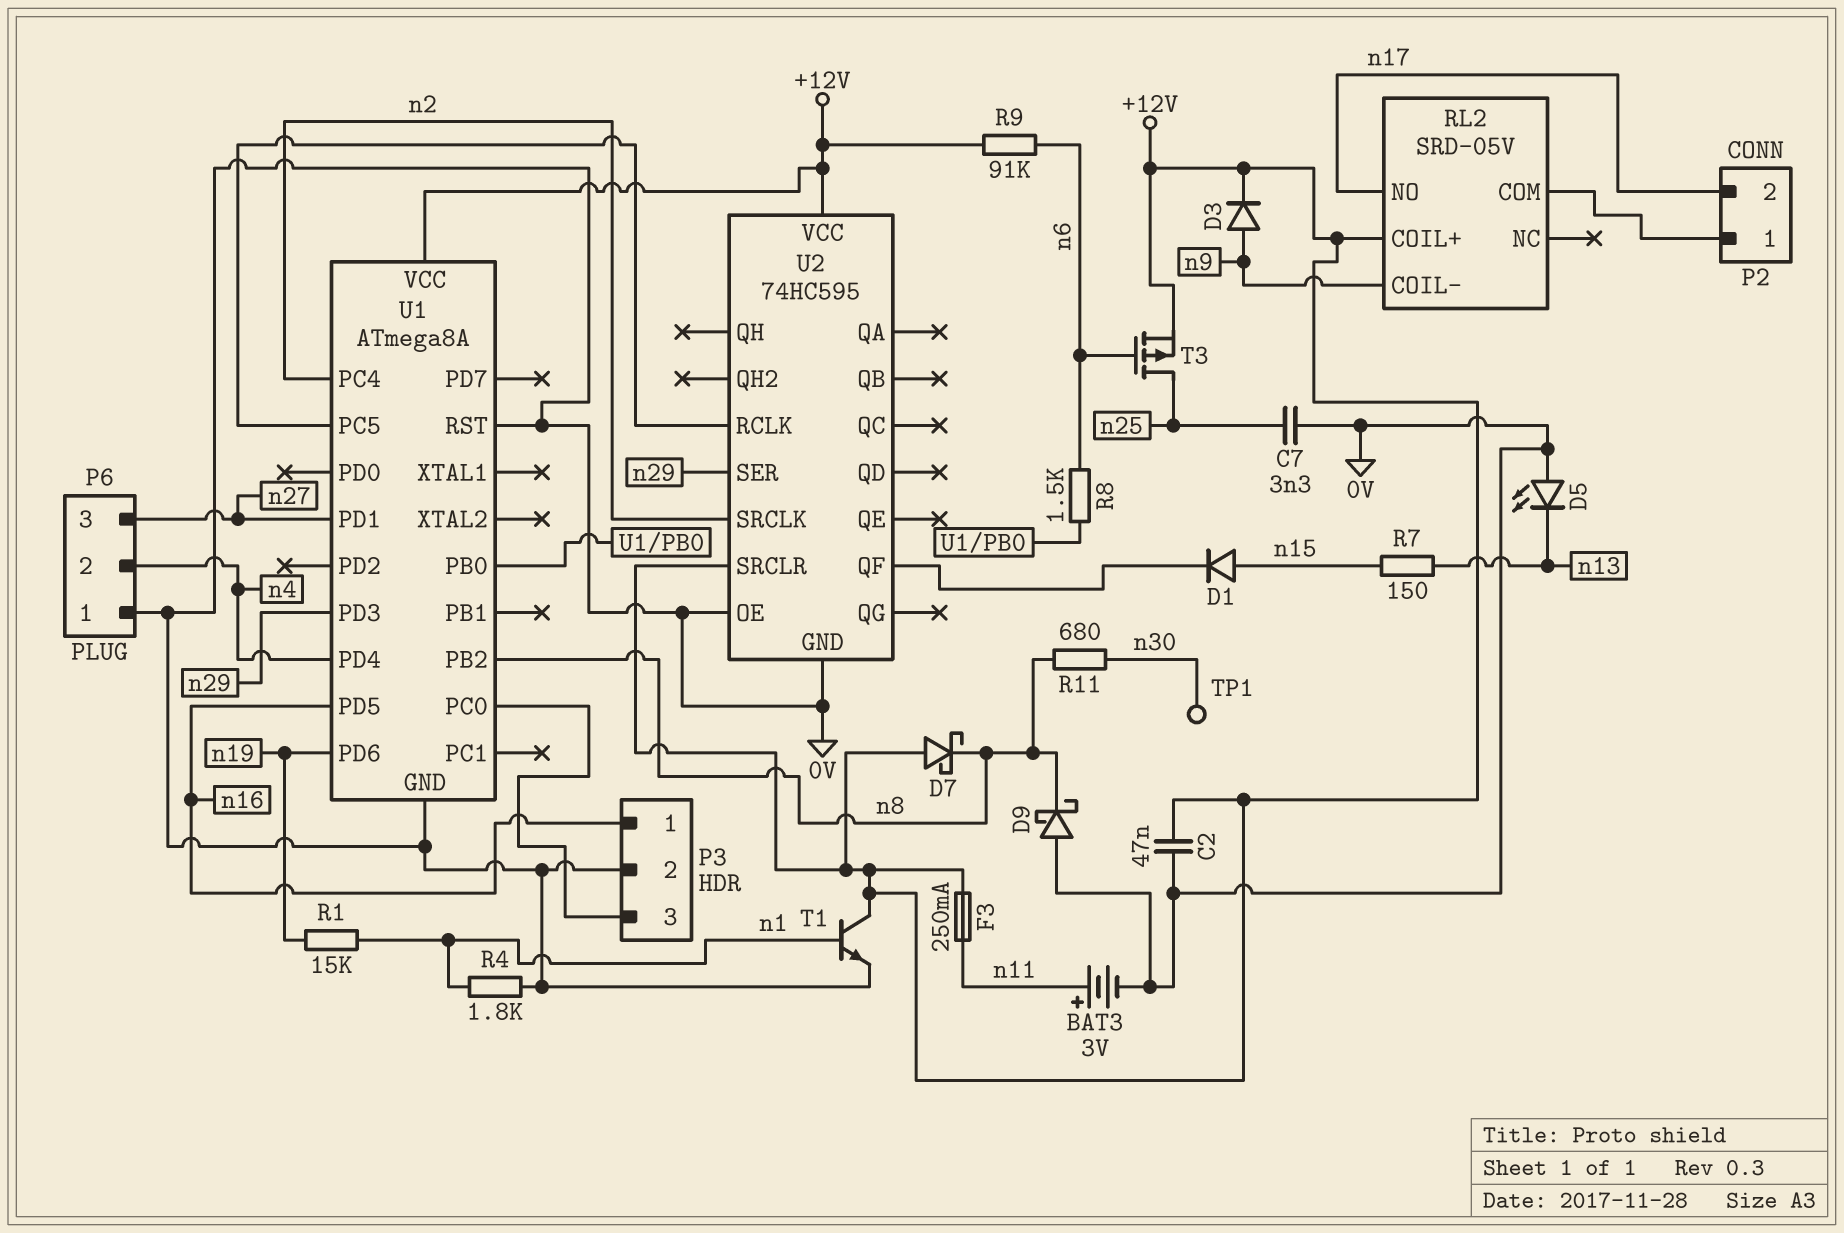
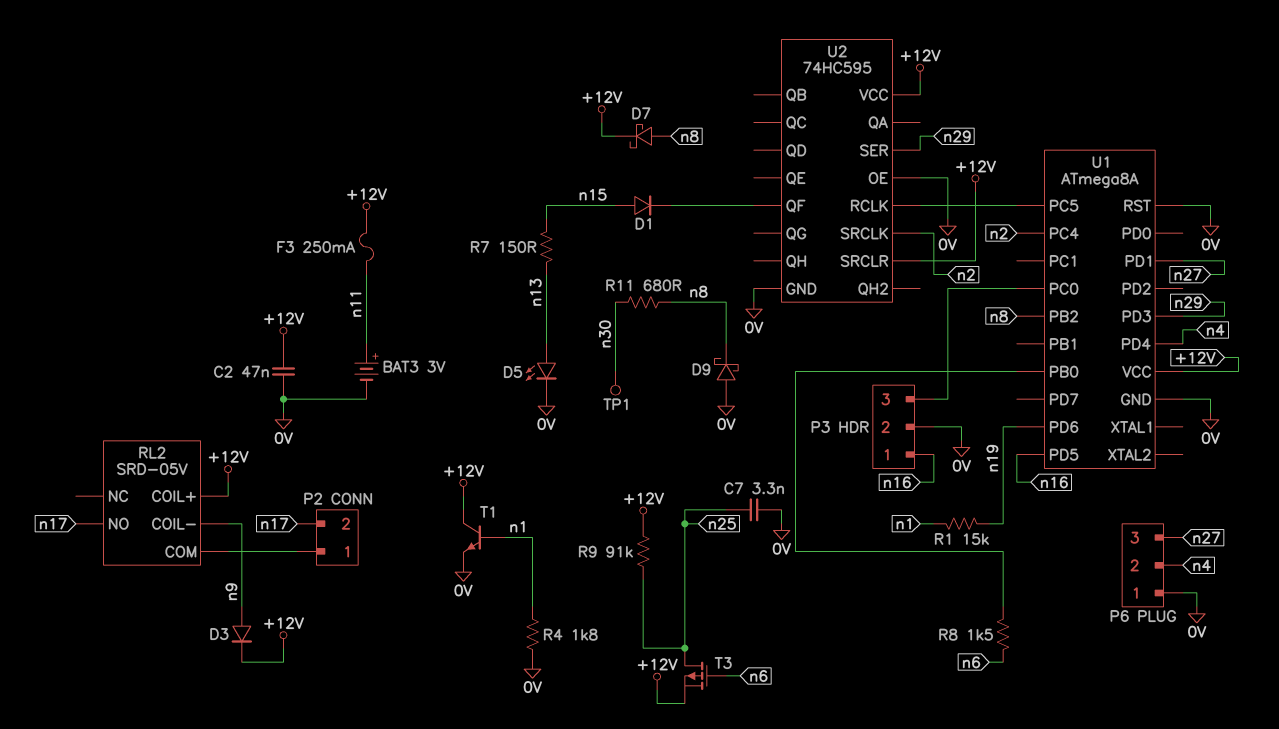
D5: LED (A 0V, K n13) -> LED (A n13, K 0V)
D7: schottky (A +12V, K n8) -> schottky (A n8, K +12V)
R9: 91k (+12V, n6) -> 91k (+12V, n25)

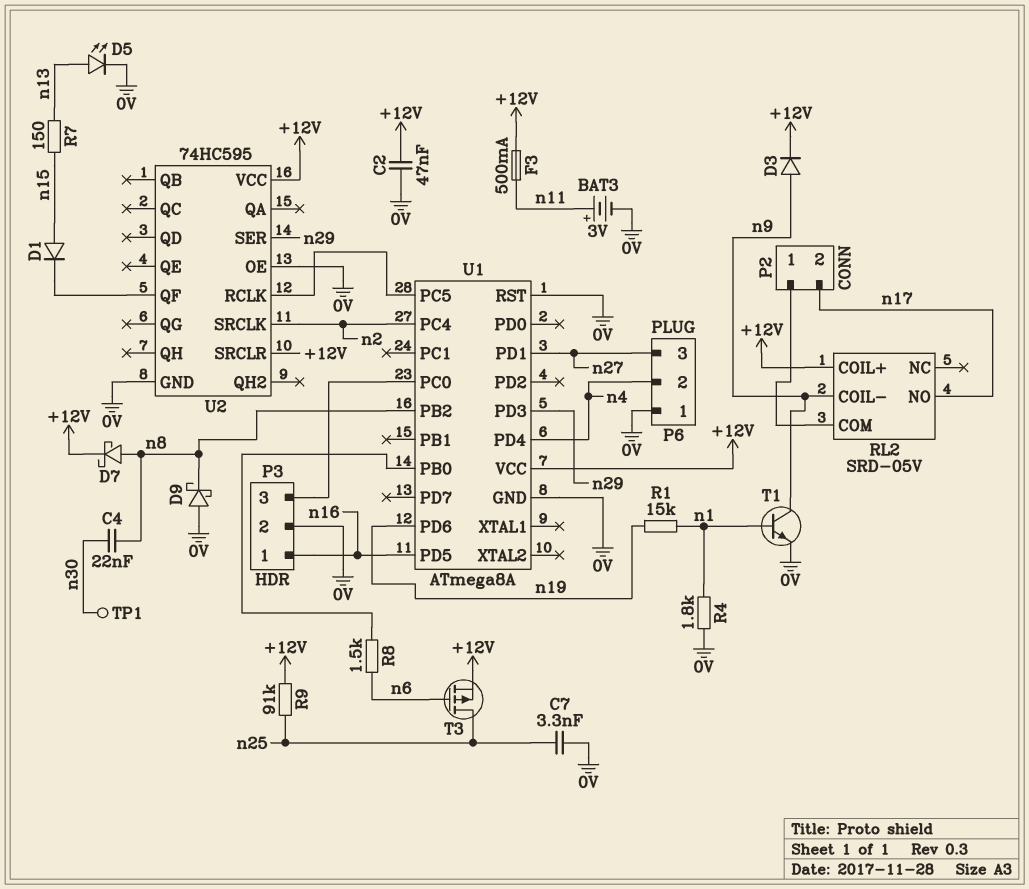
C4: none -> 22nF (n8, n30)
F3: 250mA (+12V, n11) -> 500mA (+12V, n11)
R11: 680 (n8, n30) -> none
T1: NPN (B n1, C +12V, E 0V) -> NPN (B n1, C n9, E 0V)

